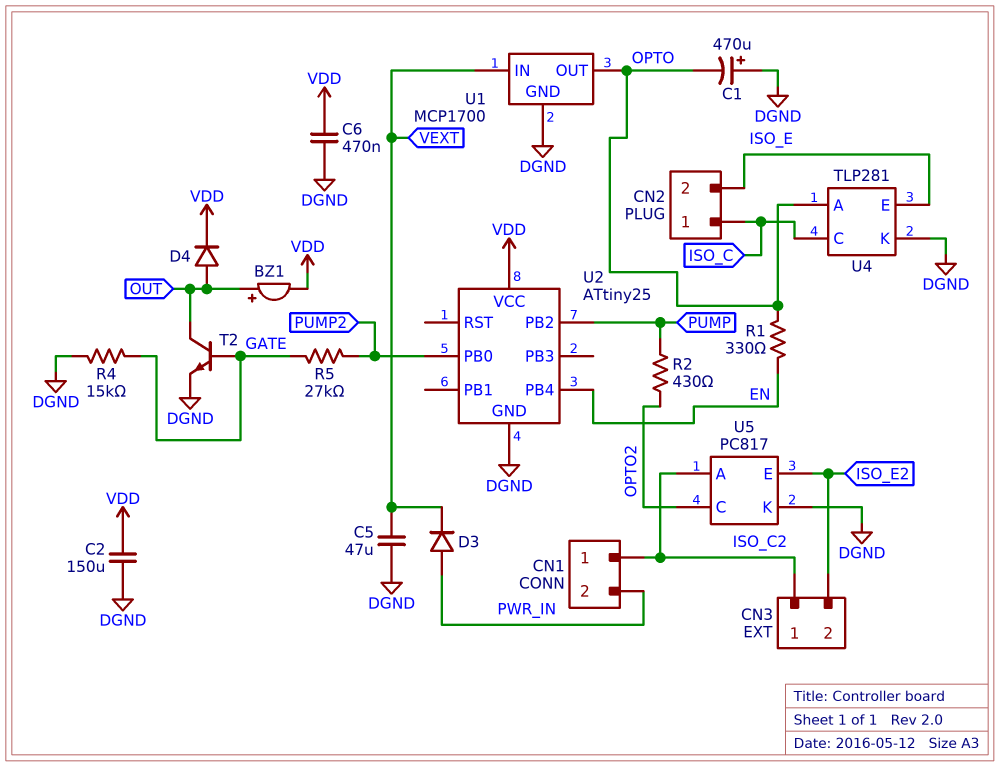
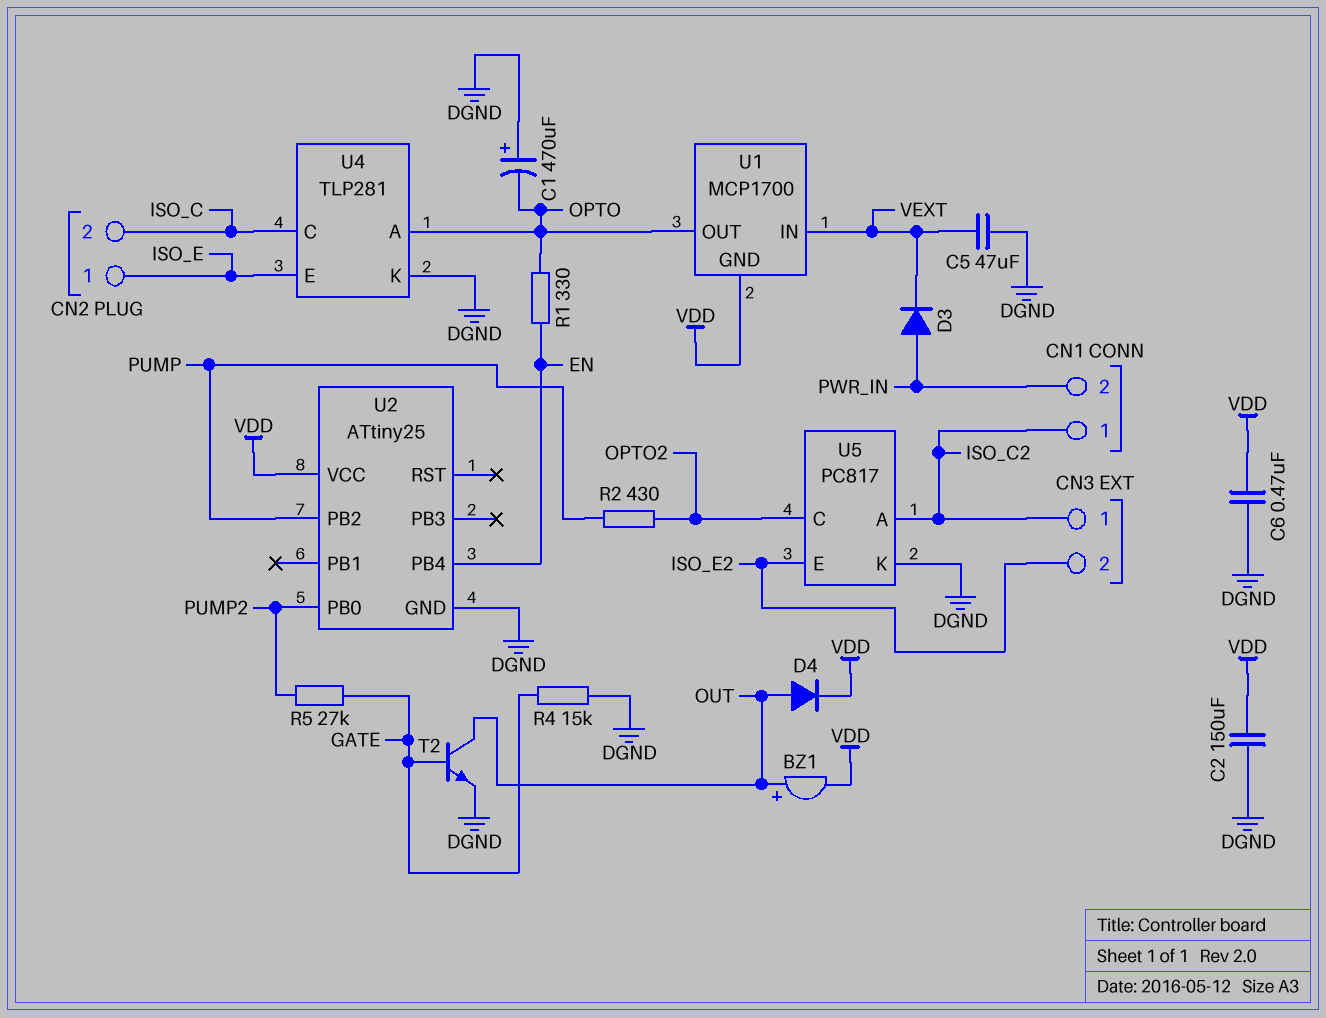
CN2 pin 1: ISO_C -> ISO_E
CN2 pin 2: ISO_E -> ISO_C
U1 pin GND: DGND -> VDD

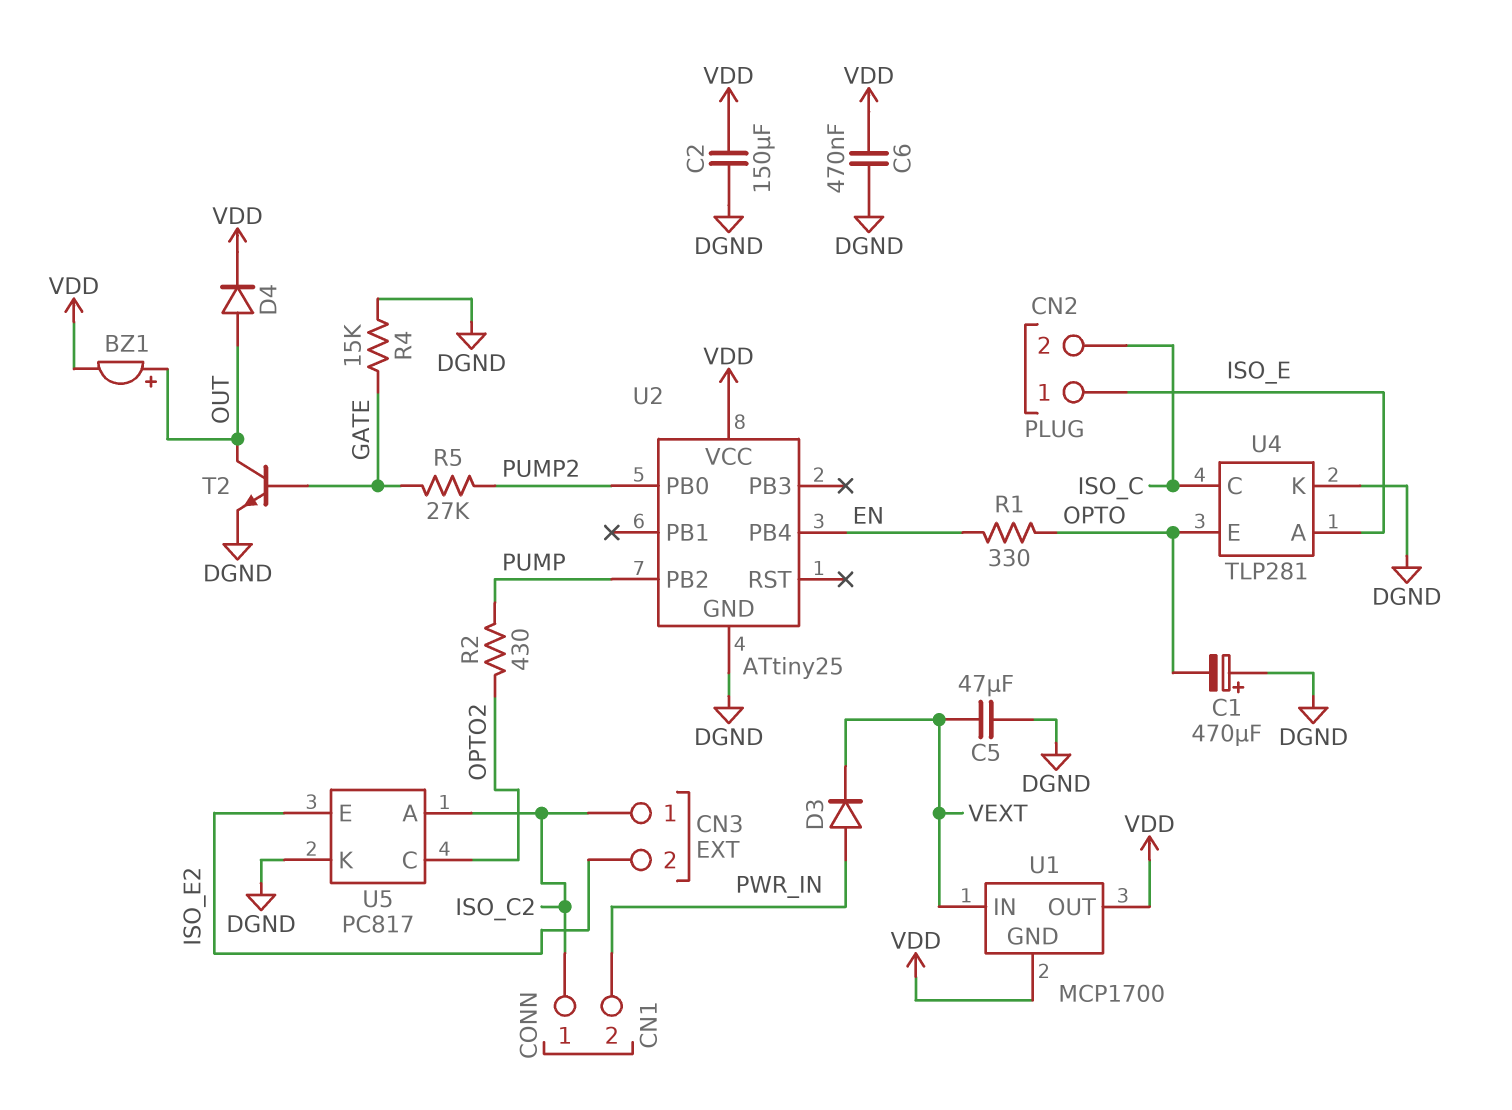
U1 pin OUT: OPTO -> VDD
U4 pin A: OPTO -> ISO_E
U4 pin E: ISO_E -> OPTO

